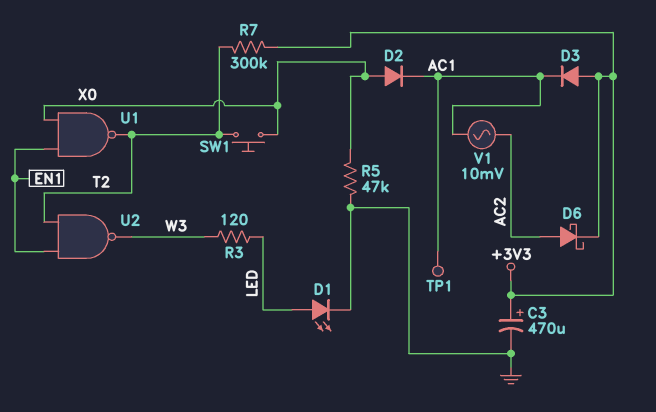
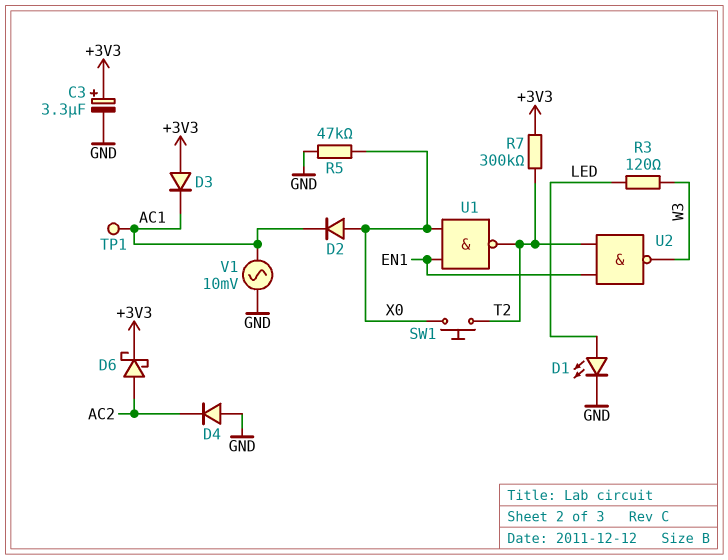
C3: 470uF (plus +3V3, minus GND) -> 3.3uF (plus +3V3, minus GND)
D4: none -> diode (A GND, K AC2)
V1: AC 10mV (AC1, AC2) -> AC 10mV (AC1, GND)

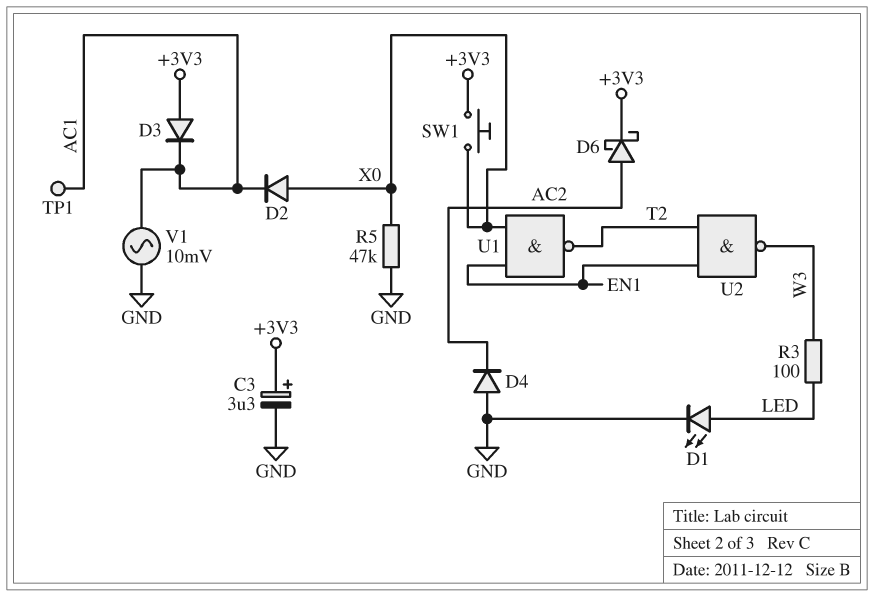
R3: 120 (LED, W3) -> 100 (LED, W3)
R7: 300k (+3V3, T2) -> none
SW1: button (T2, X0) -> button (+3V3, X0)

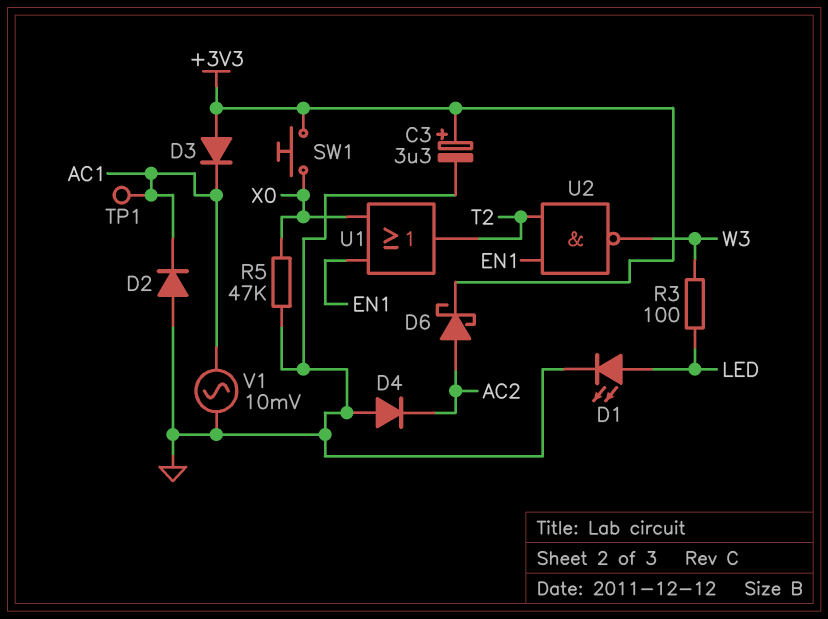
D2: diode (A X0, K AC1) -> diode (A GND, K AC1)
U1: NAND (in EN1, in X0, out T2) -> OR (in EN1, in X0, out T2)

